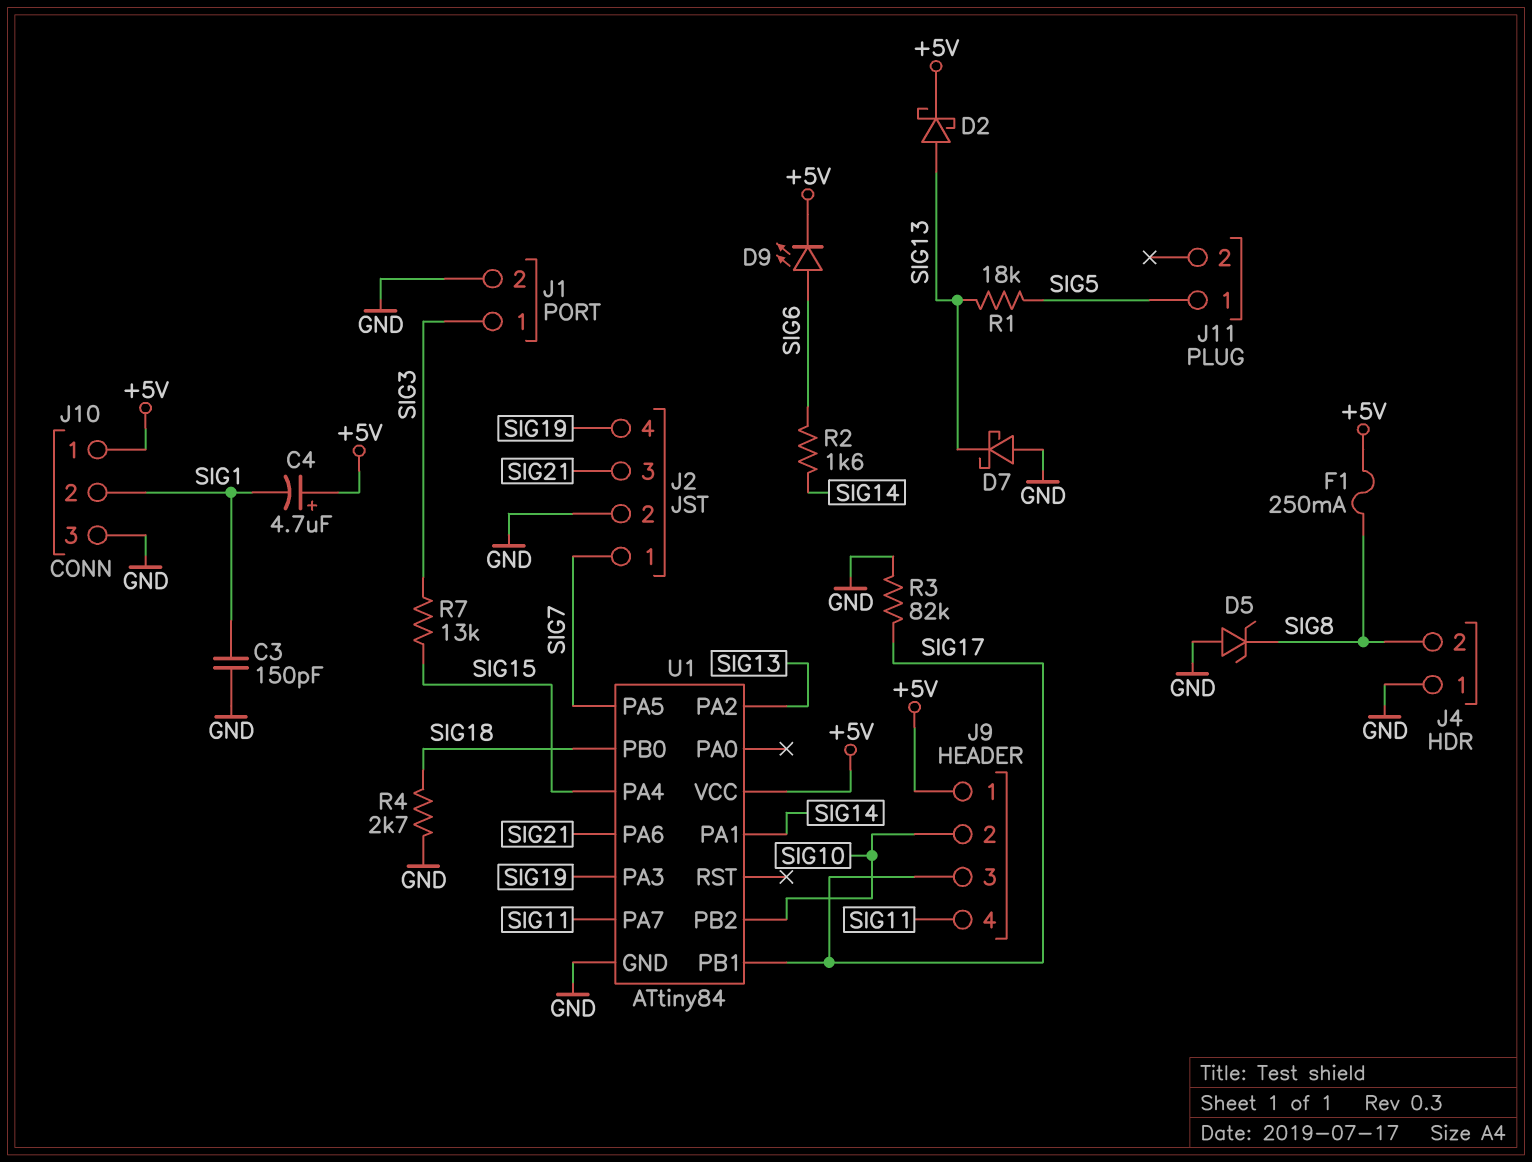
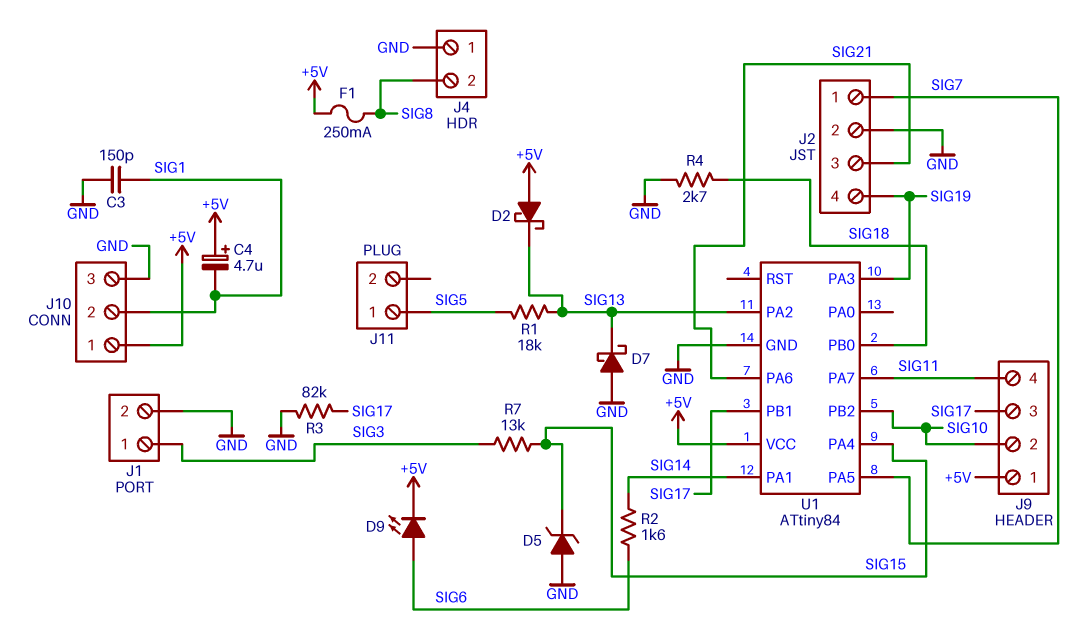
D2: schottky (A SIG13, K +5V) -> schottky (A +5V, K SIG13)
D5: zener (A GND, K SIG8) -> zener (A GND, K SIG15)

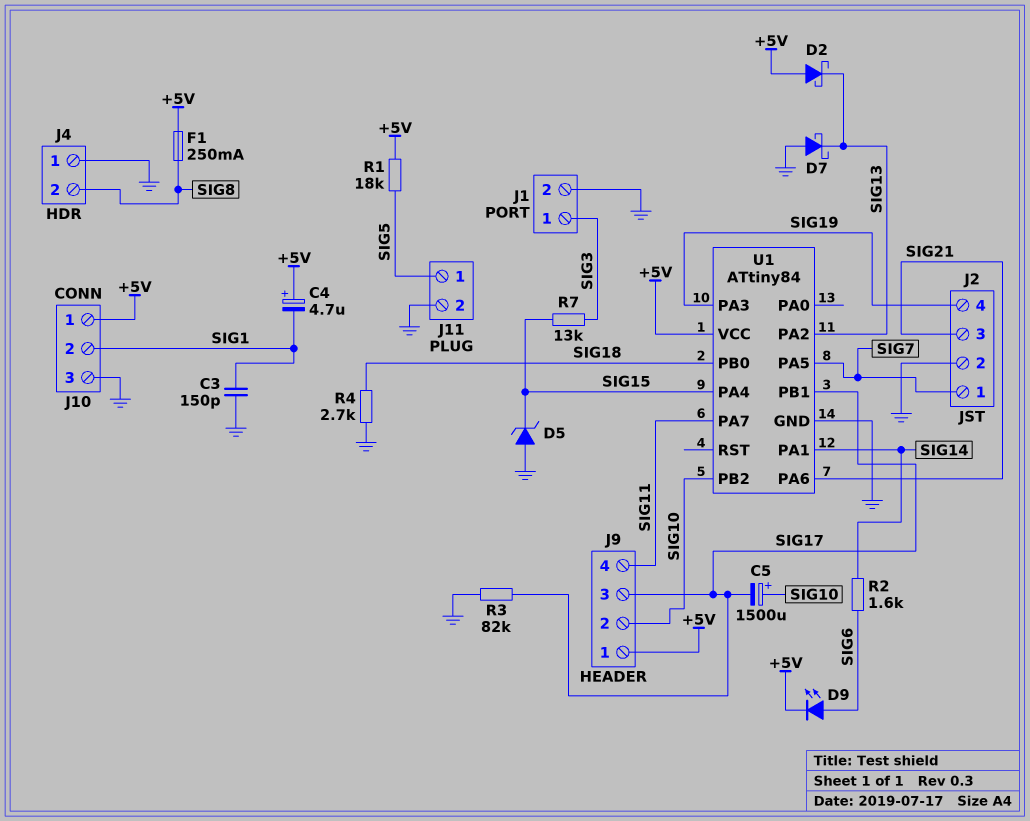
C5: none -> 1500uF (plus SIG10, minus SIG17)
J11 pin 2: none -> GND
R1: 18k (SIG5, SIG13) -> 18k (+5V, SIG5)

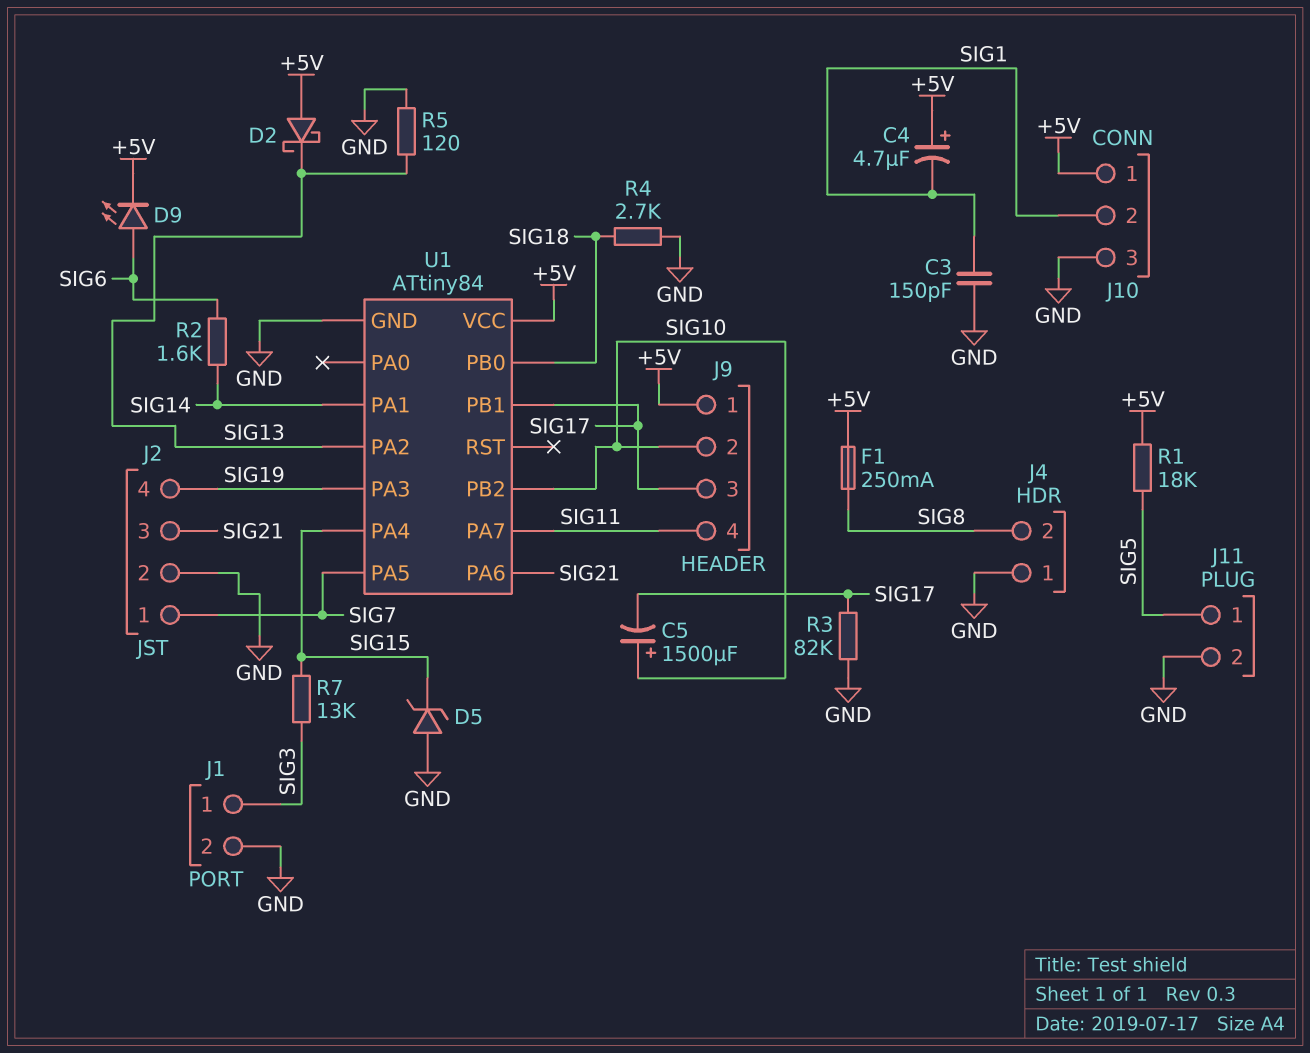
D7: schottky (A GND, K SIG13) -> none
R5: none -> 120 (GND, SIG13)

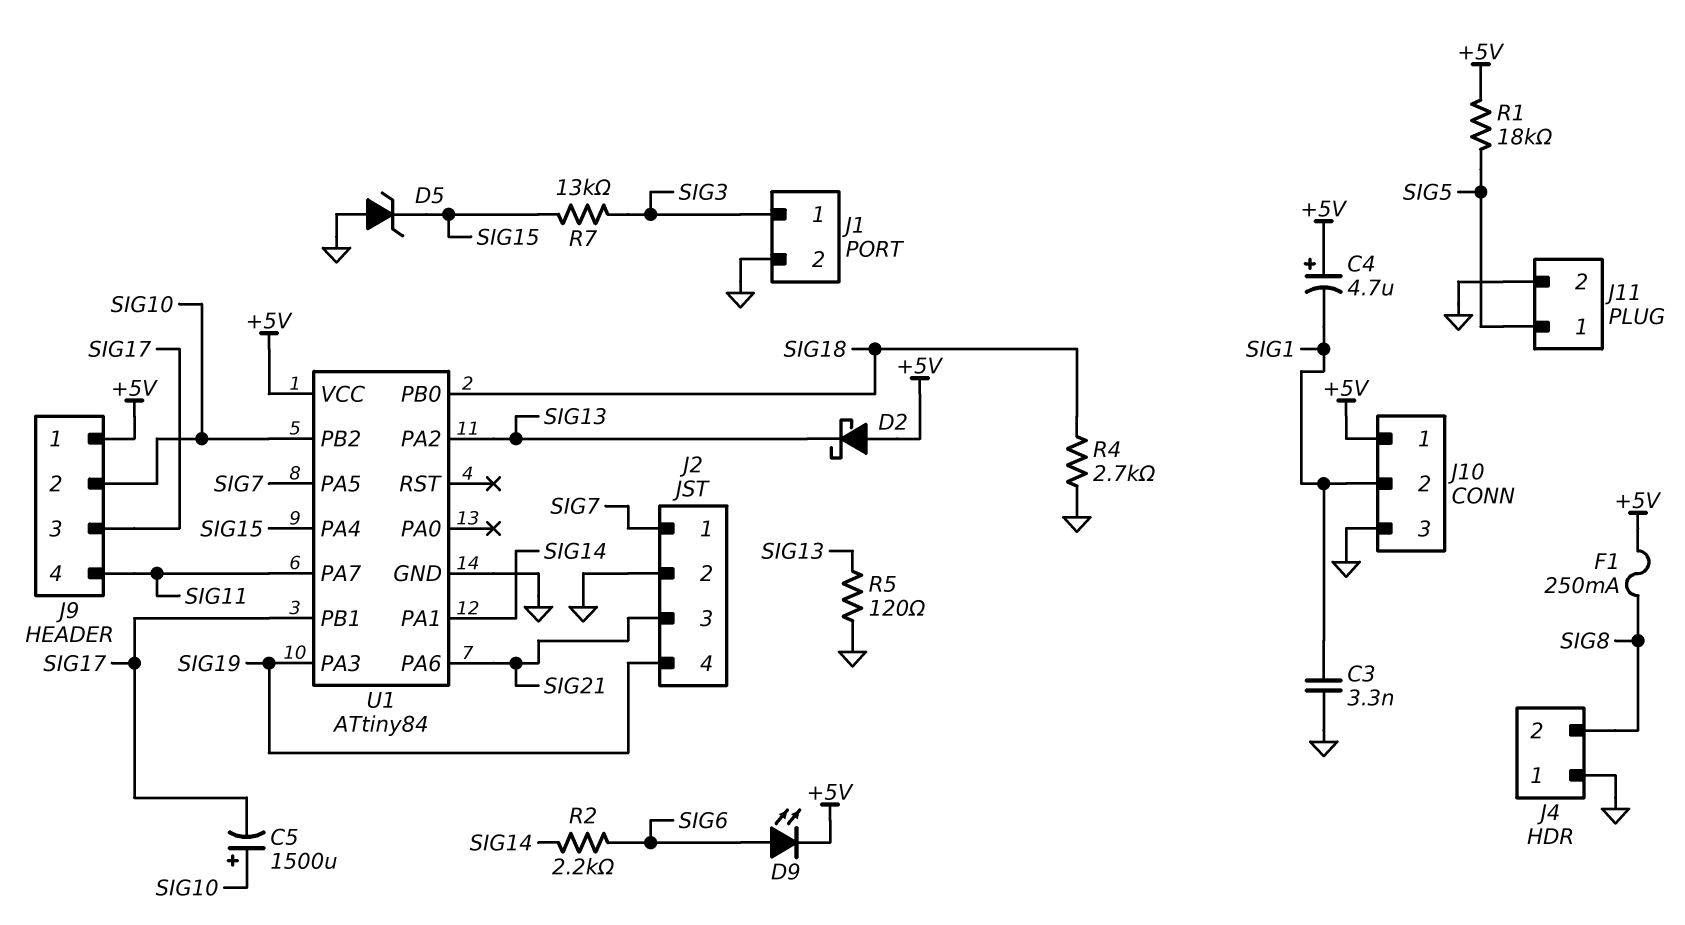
C3: 150pF (GND, SIG1) -> 3.3nF (GND, SIG1)
R2: 1.6k (SIG6, SIG14) -> 2.2k (SIG6, SIG14)
R3: 82k (GND, SIG17) -> none

